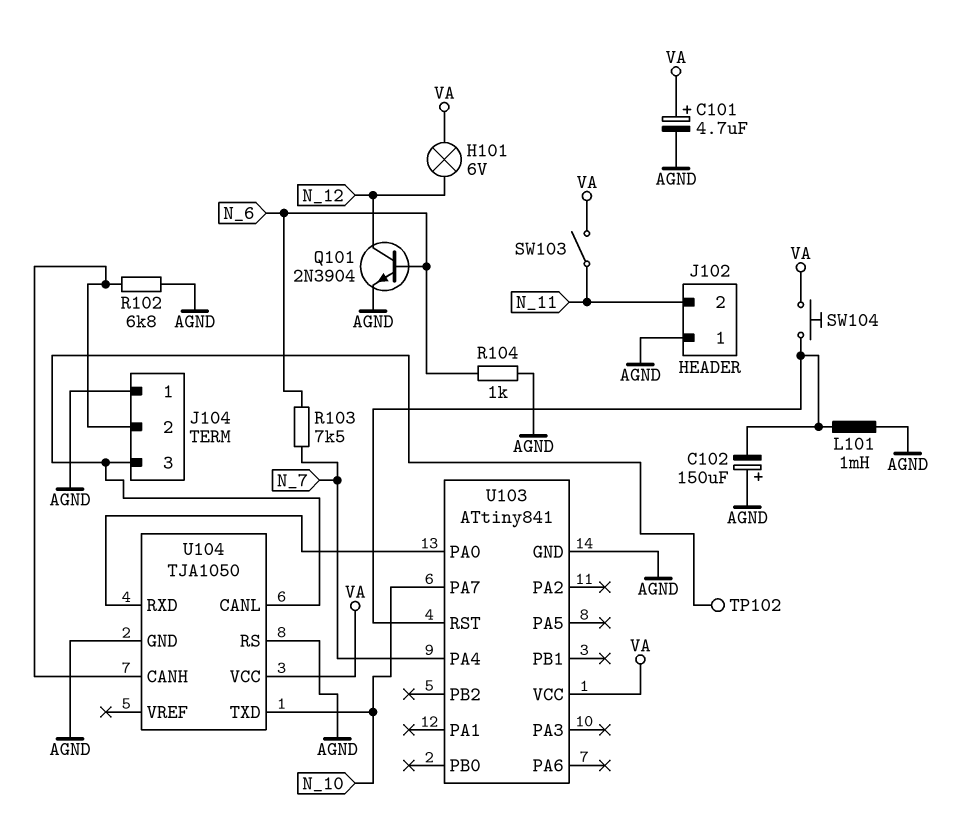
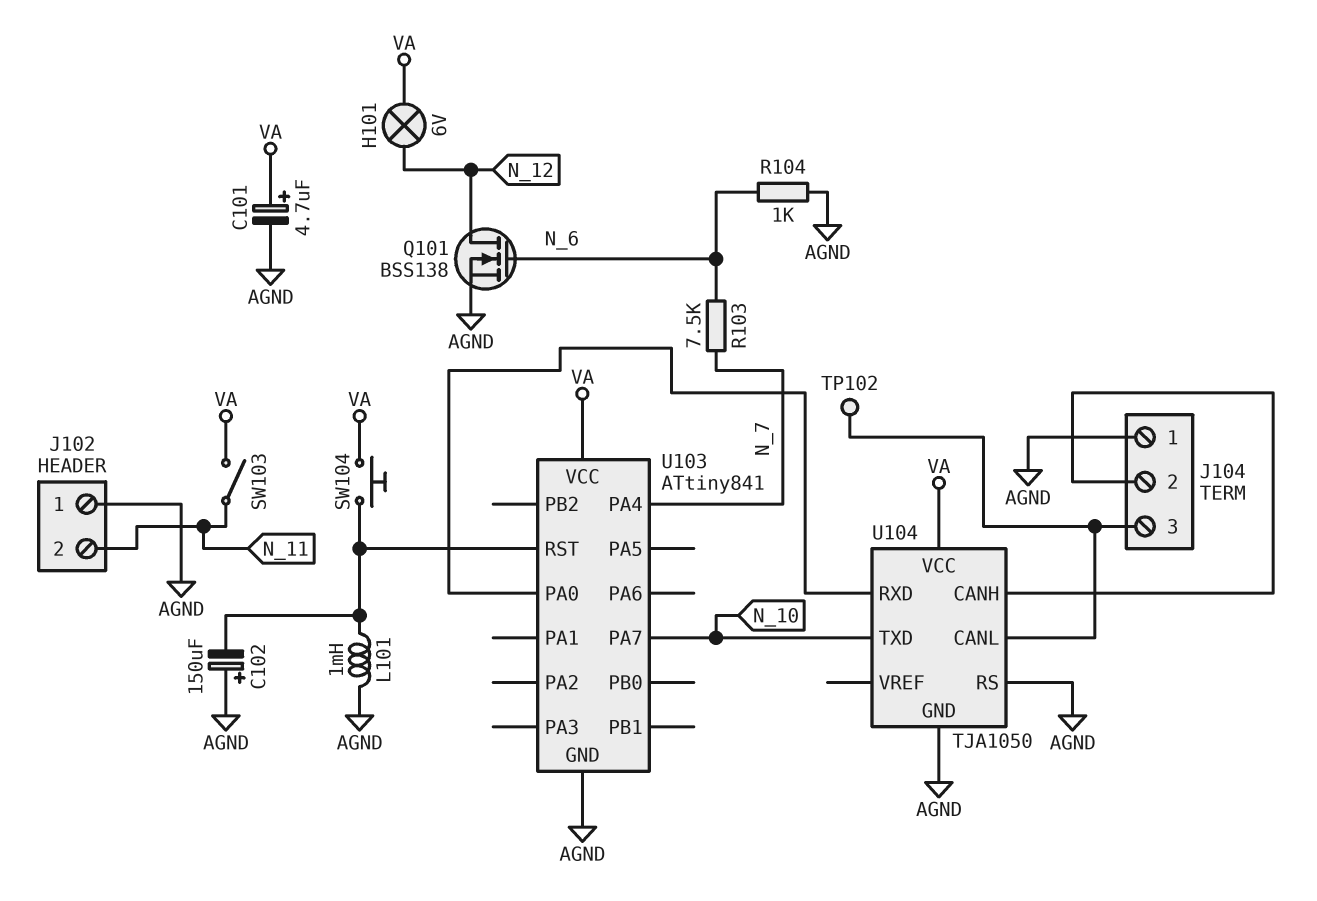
Q101: NPN 2N3904 (B N_6, C N_12, E AGND) -> NMOS BSS138 (G N_6, D N_12, S AGND)
R102: 6.8k (AGND, J104/2) -> none

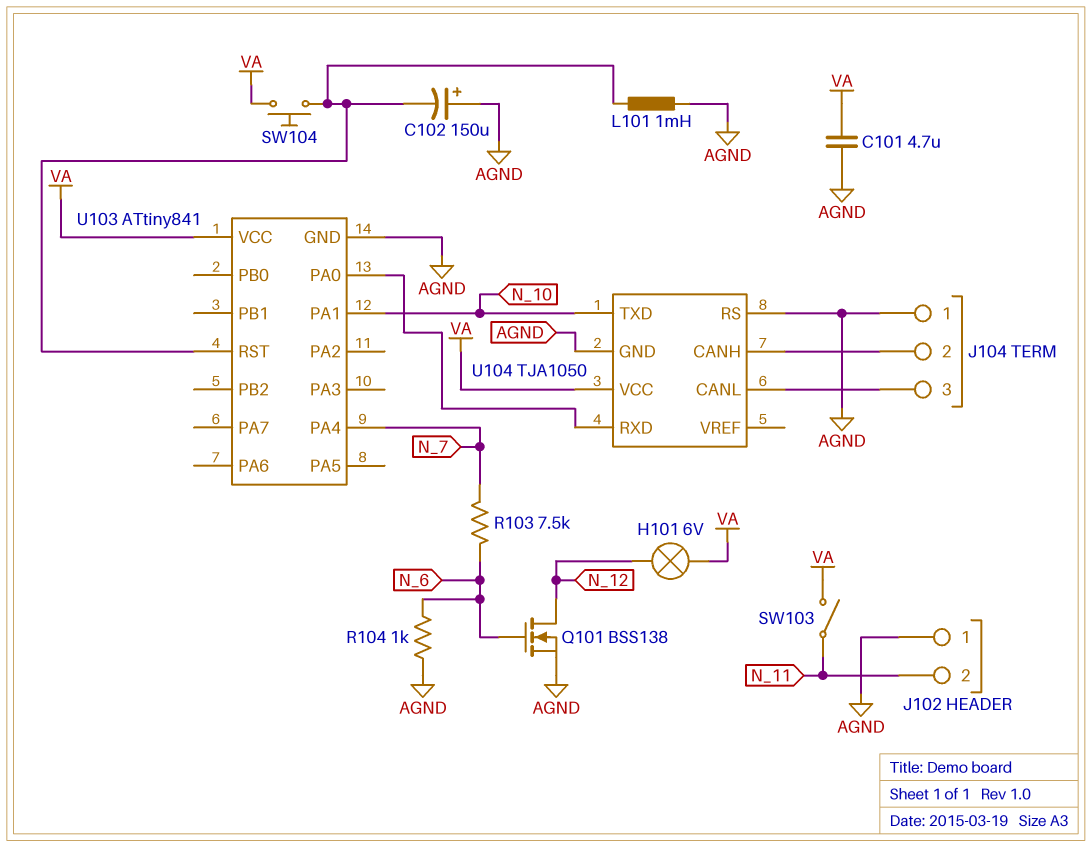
C101: 4.7uF (plus VA, minus AGND) -> 4.7uF (AGND, VA)
TP102: test point (J104/3) -> none
U103 pin PA1: none -> N_10
U103 pin PA7: N_10 -> none

